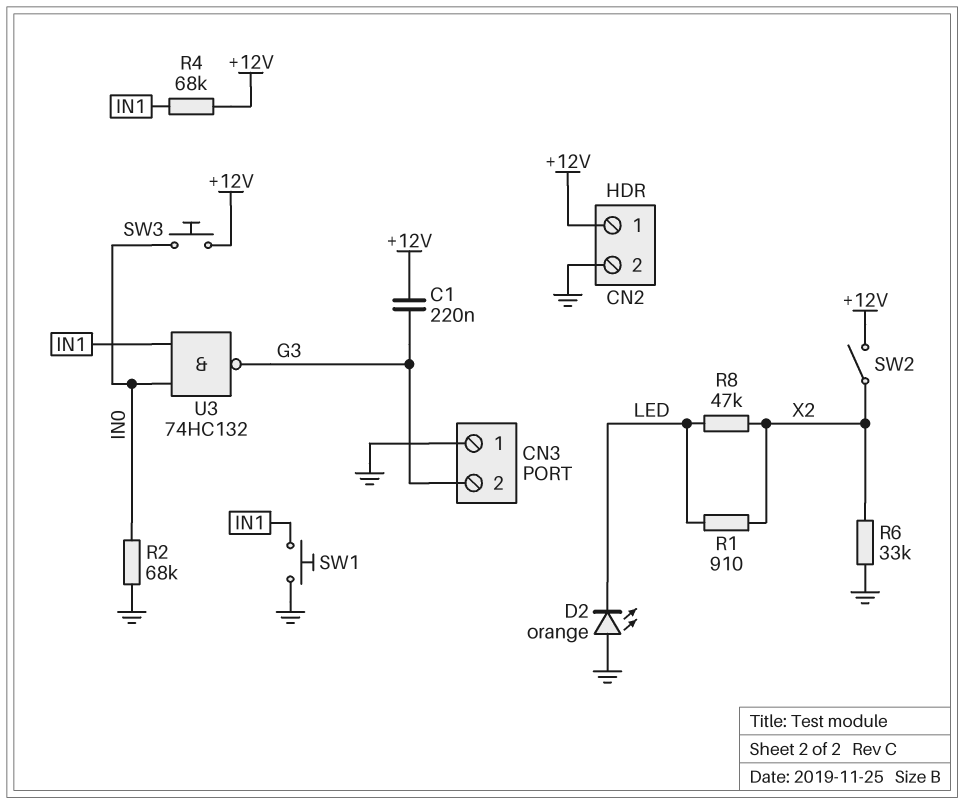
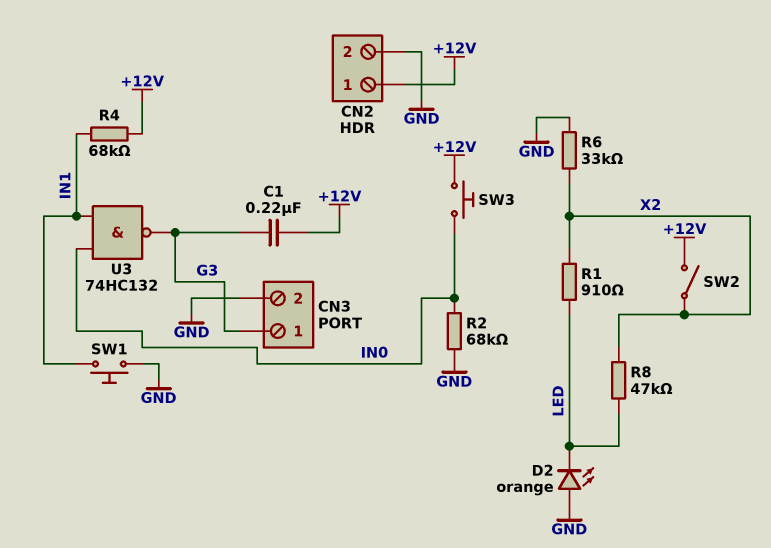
CN3 pin 1: GND -> G3
CN3 pin 2: G3 -> GND

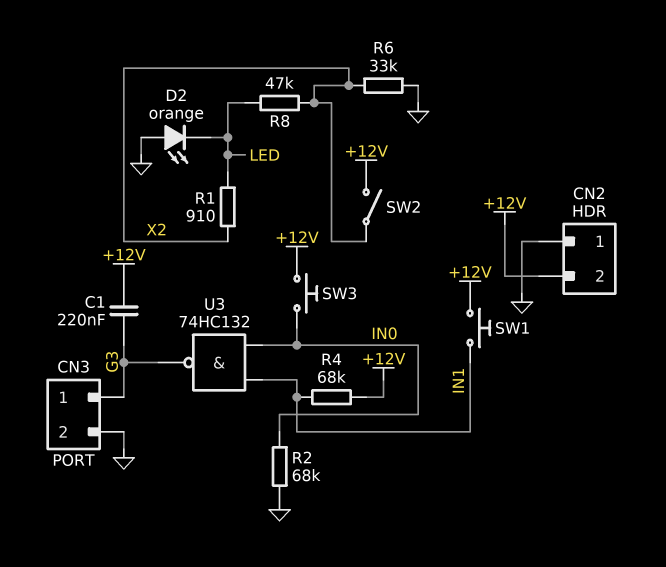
CN2 pin 1: +12V -> GND
CN2 pin 2: GND -> +12V
SW1: button (GND, IN1) -> button (+12V, IN1)

